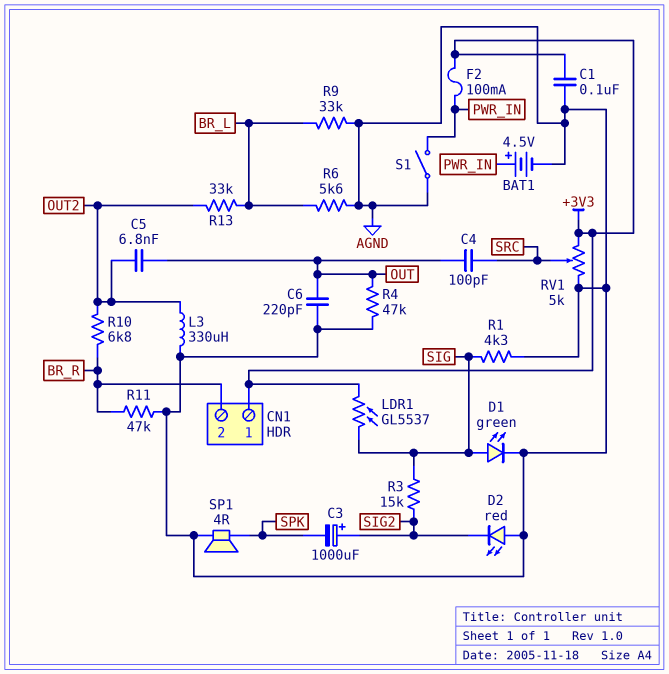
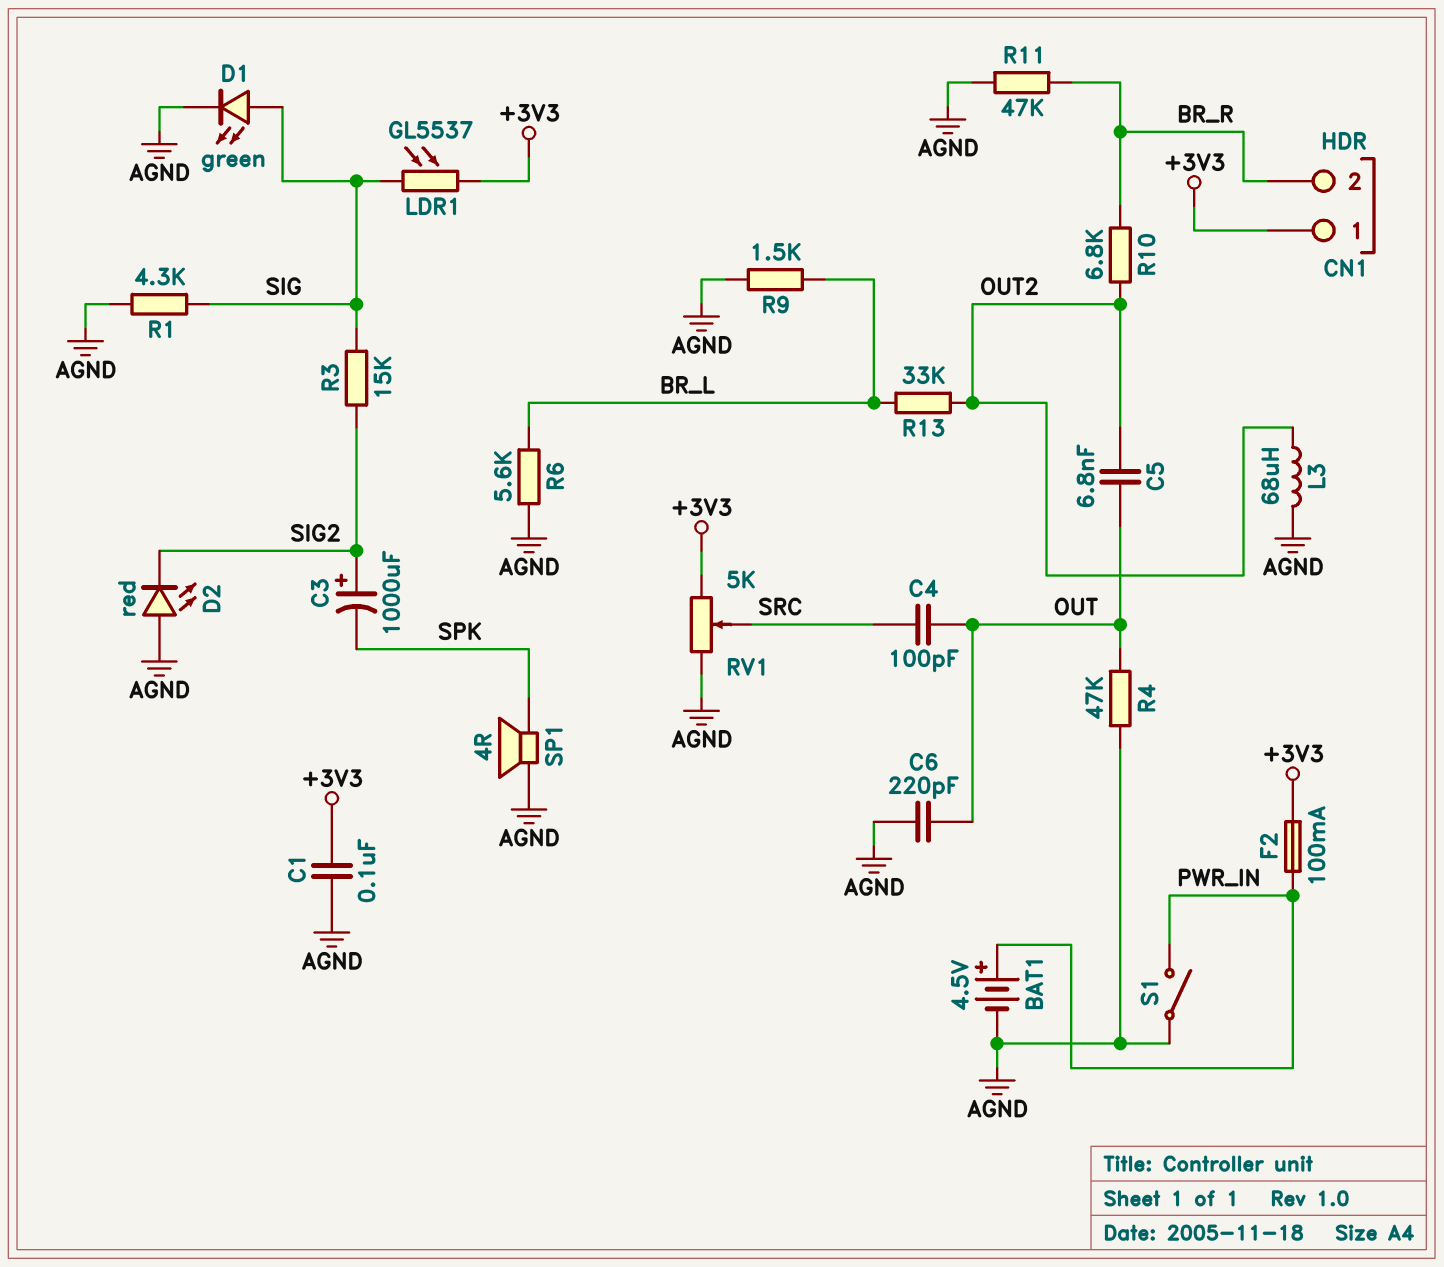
L3: 330uH (AGND, OUT2) -> 68uH (AGND, OUT2)
R9: 33k (AGND, BR_L) -> 1.5k (AGND, BR_L)

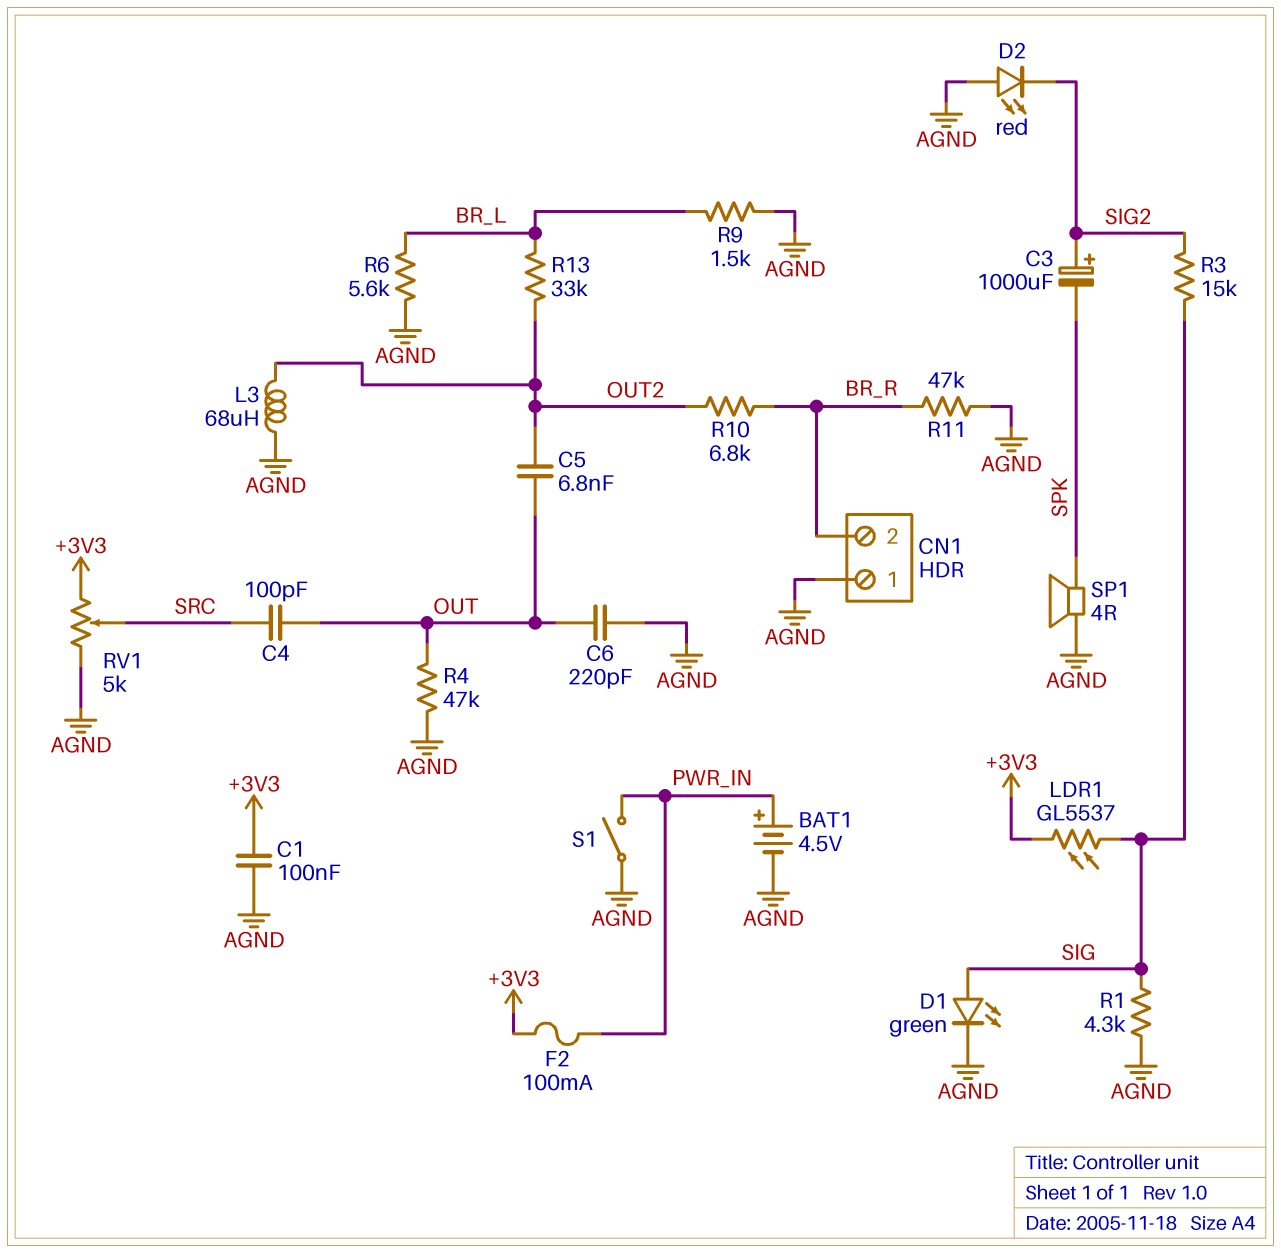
CN1 pin 1: +3V3 -> AGND

